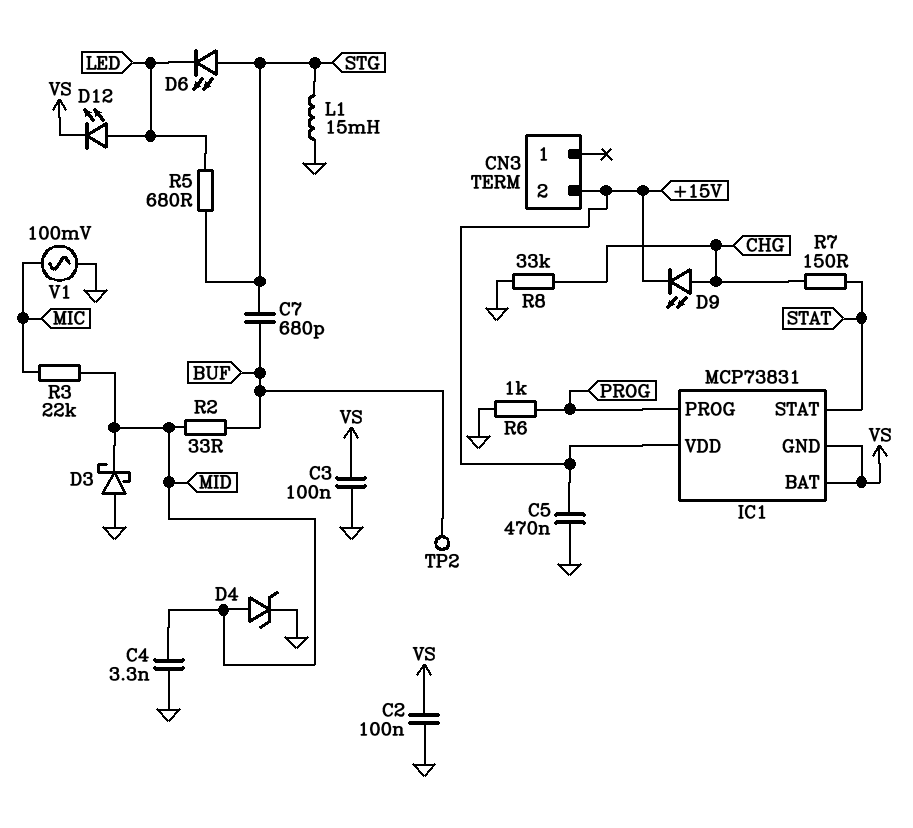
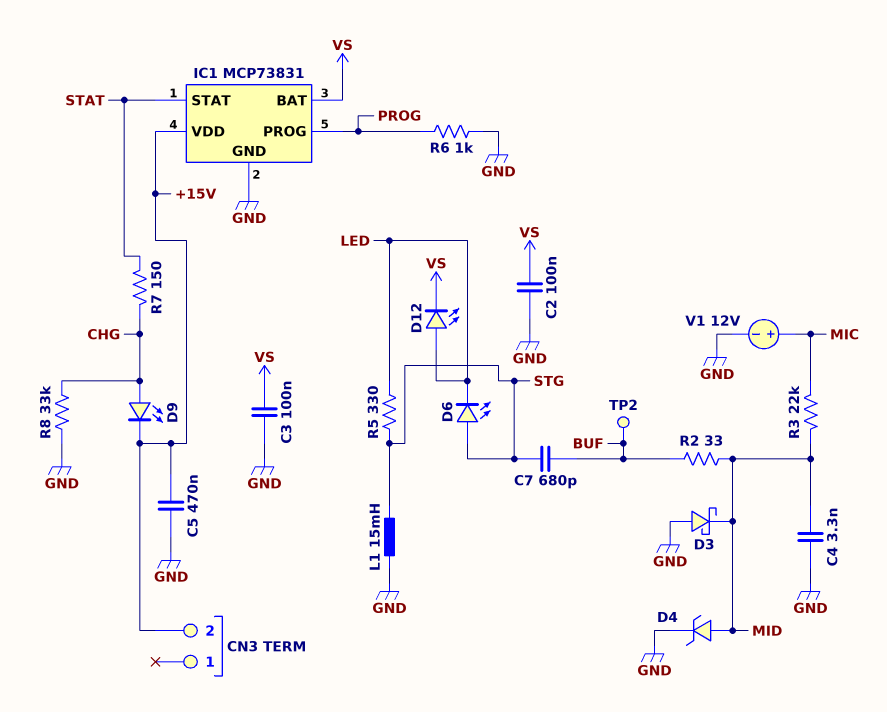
IC1 pin GND: VS -> GND
R5: 680 (LED, STG) -> 330 (LED, STG)
V1: AC 100mV (GND, MIC) -> 12V (plus MIC, minus GND)

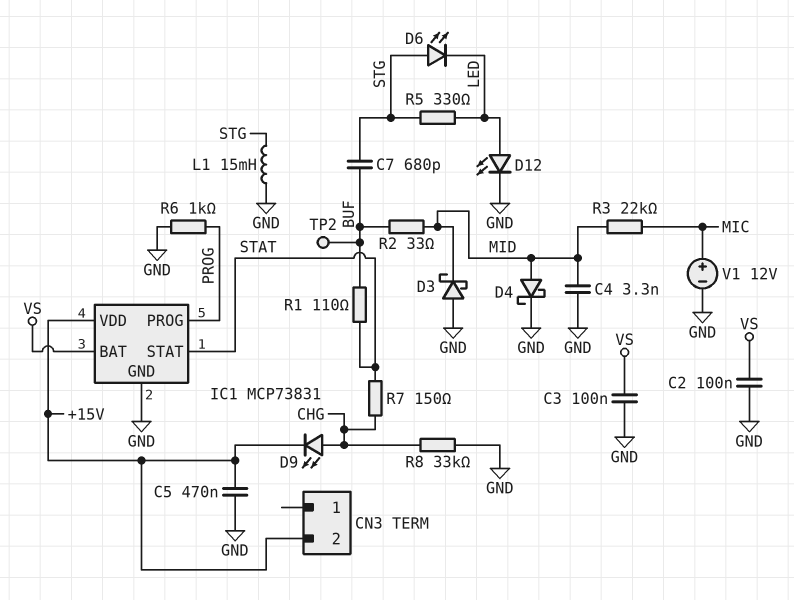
D4: zener (A MID, K GND) -> schottky (A MID, K GND)
D12: LED (A LED, K VS) -> LED (A LED, K GND)
R1: none -> 110 (BUF, STAT)

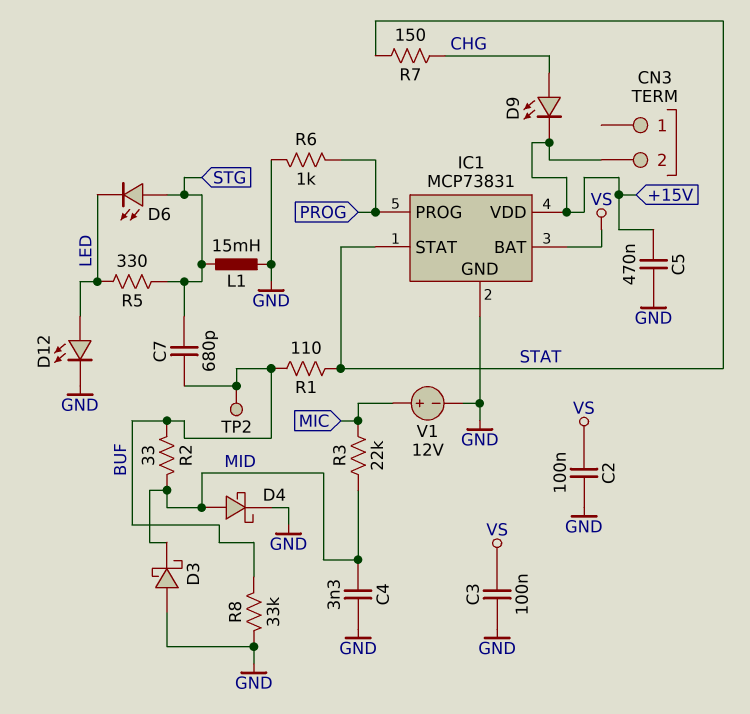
R8: 33k (CHG, GND) -> 33k (BUF, GND)

